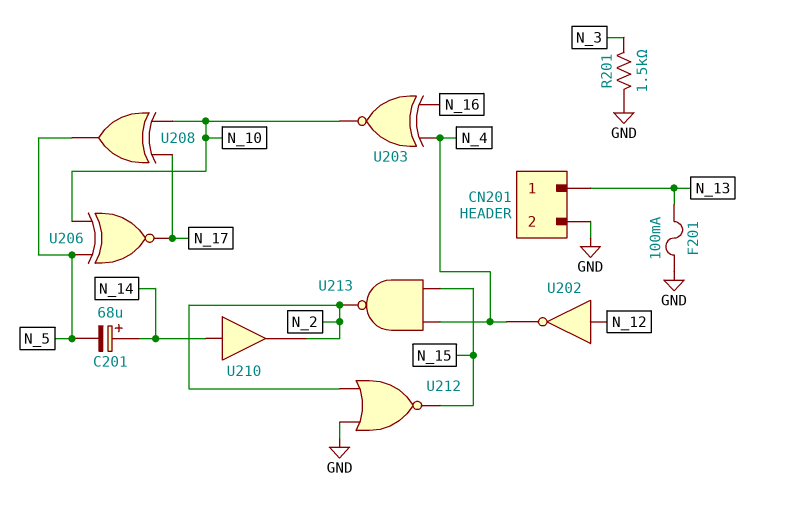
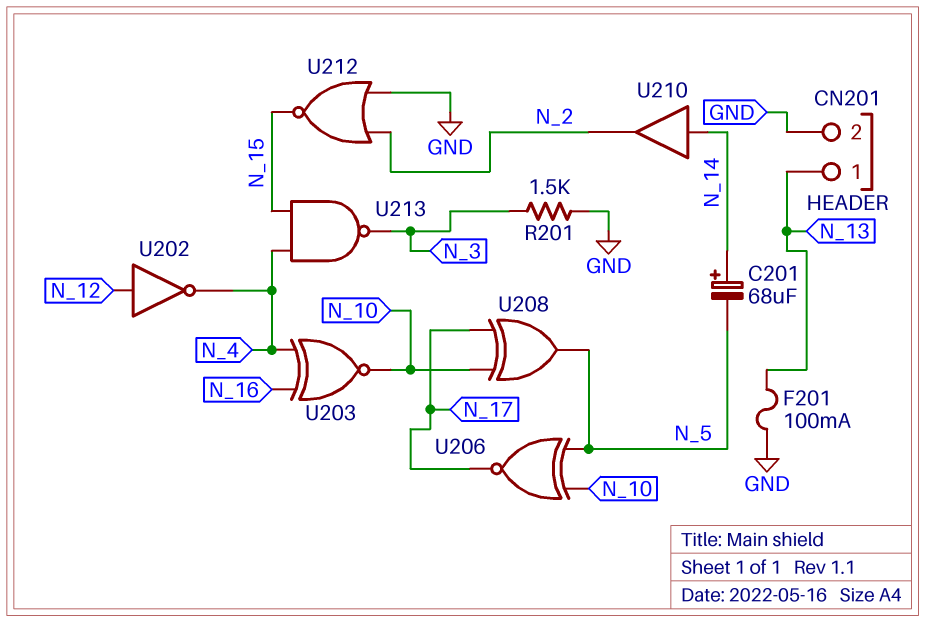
U213: NAND (in N_4, in N_15, out N_2) -> NAND (in N_4, in N_15, out N_3)

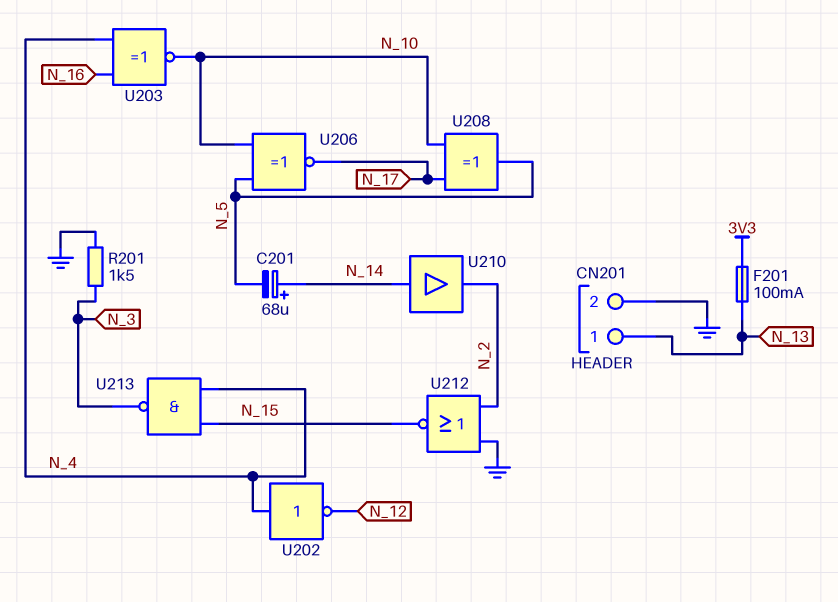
F201: 100mA (GND, N_13) -> 100mA (3V3, N_13)
U202: NOT (in N_12, out N_4) -> NOT (in N_4, out N_12)

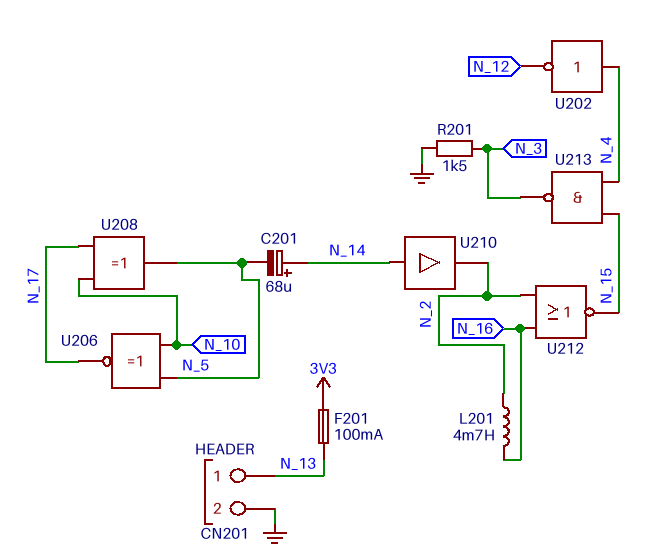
L201: none -> 4.7mH (N_2, N_16)
U203: XNOR (in N_4, in N_16, out N_10) -> none
U212: NOR (in GND, in N_2, out N_15) -> NOR (in N_2, in N_16, out N_15)

